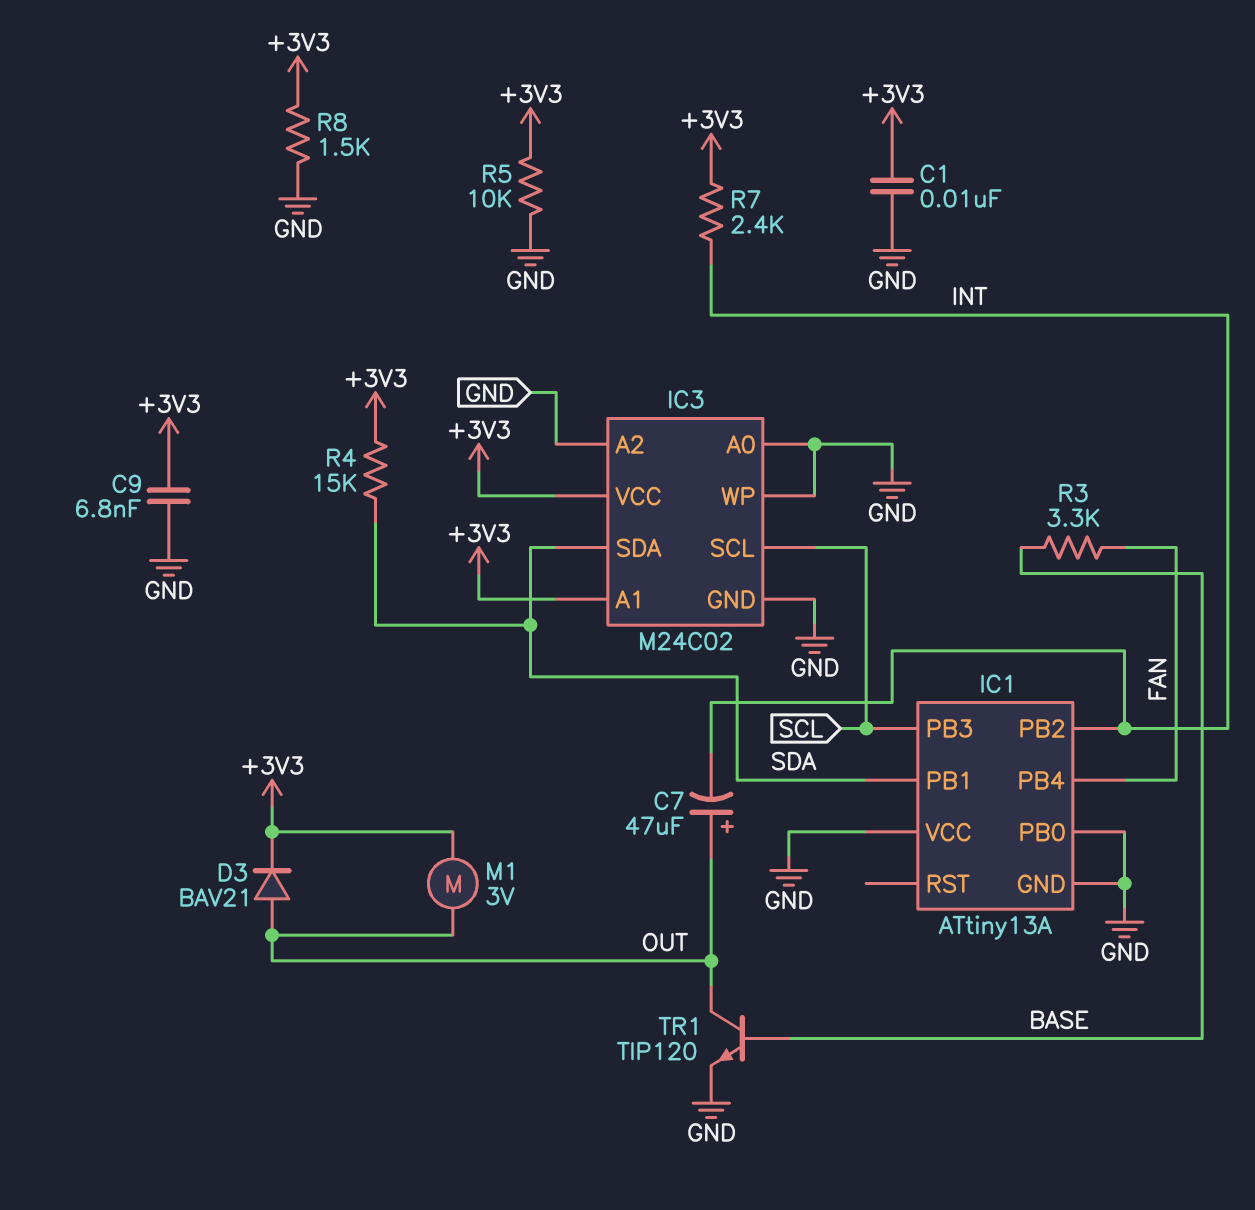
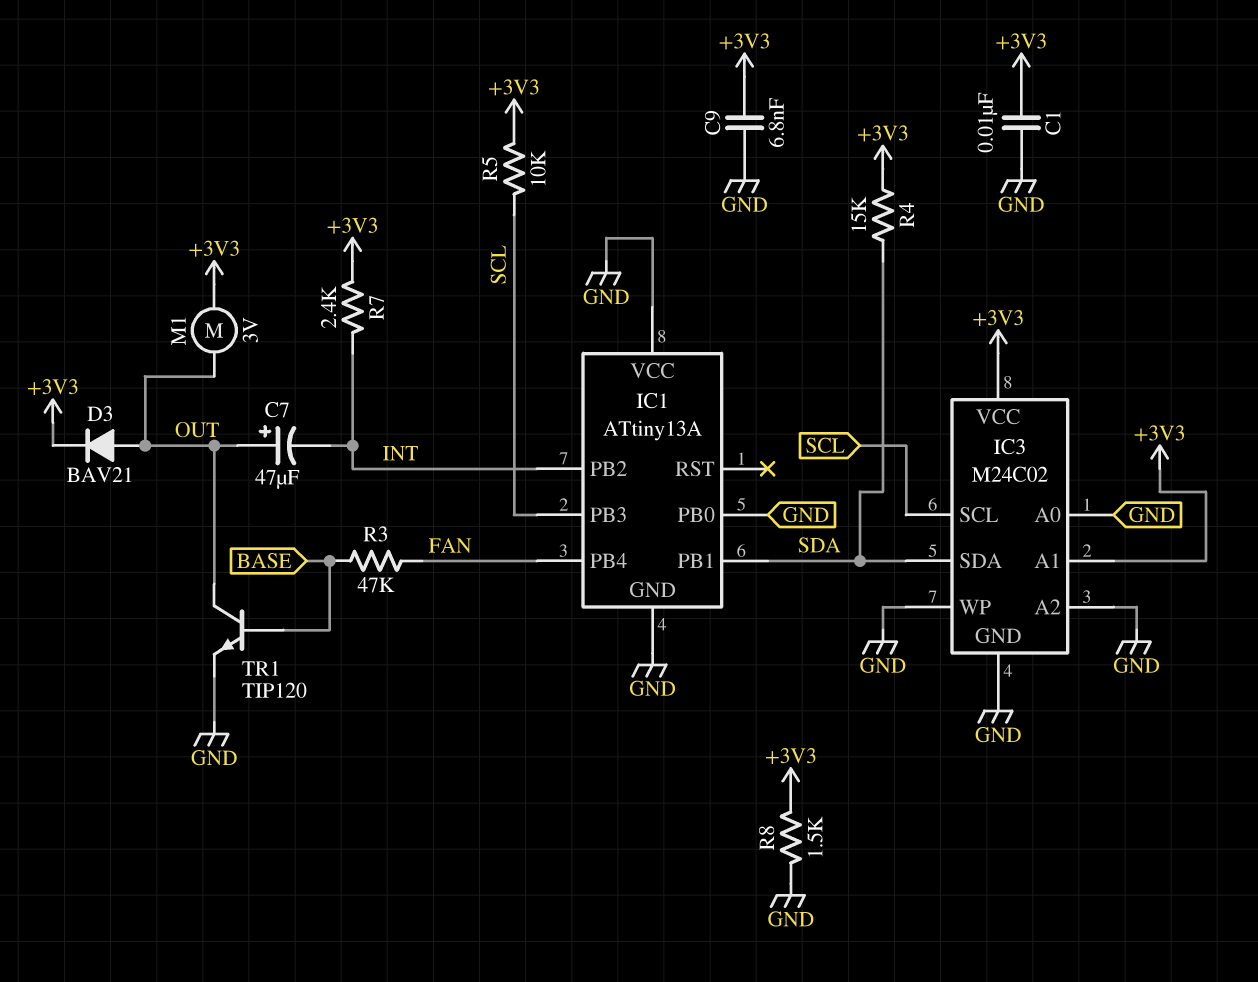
R3: 3.3k (BASE, FAN) -> 47k (BASE, FAN)
R5: 10k (+3V3, GND) -> 10k (+3V3, SCL)

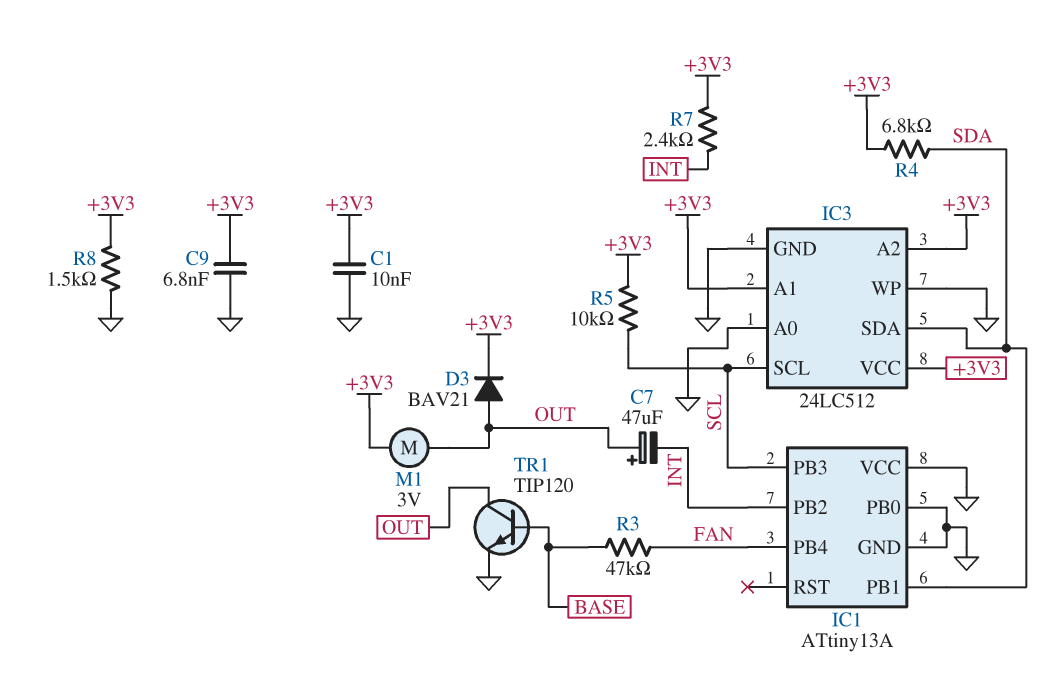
IC3: M24C02 -> 24LC512
IC3 pin A2: GND -> +3V3
R4: 15k (+3V3, SDA) -> 6.8k (+3V3, SDA)

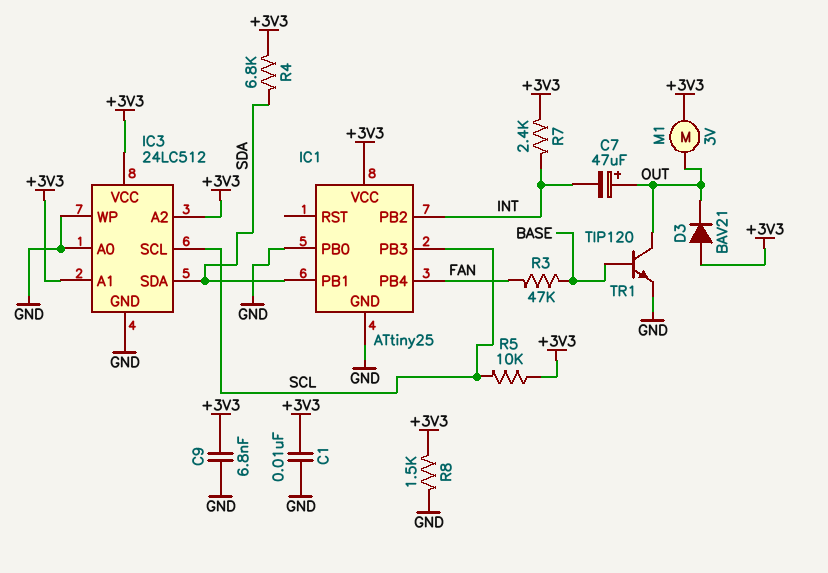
D3: diode BAV21 (A OUT, K +3V3) -> diode BAV21 (A +3V3, K OUT)
IC1: ATtiny13A -> ATtiny25
IC1 pin VCC: GND -> +3V3

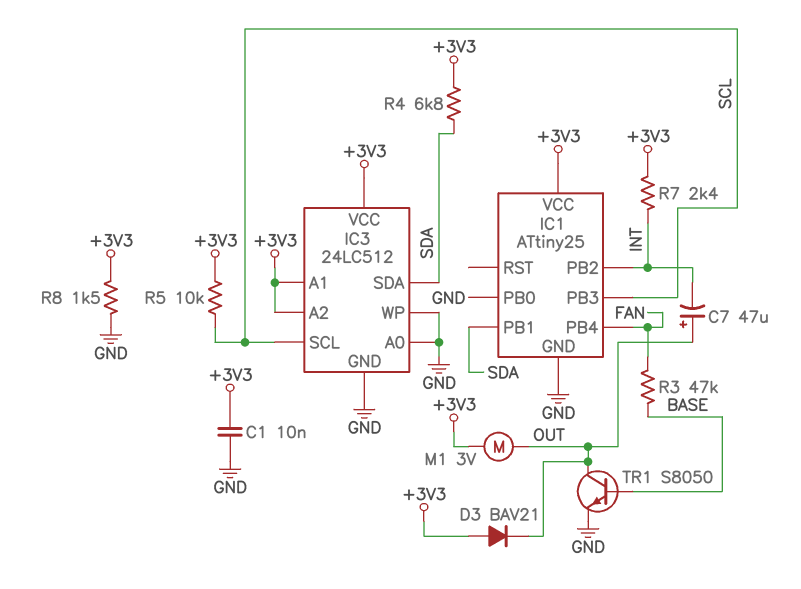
C9: 6.8nF (+3V3, GND) -> none
TR1: NPN TIP120 (B BASE, C OUT, E GND) -> NPN S8050 (B BASE, C OUT, E GND)

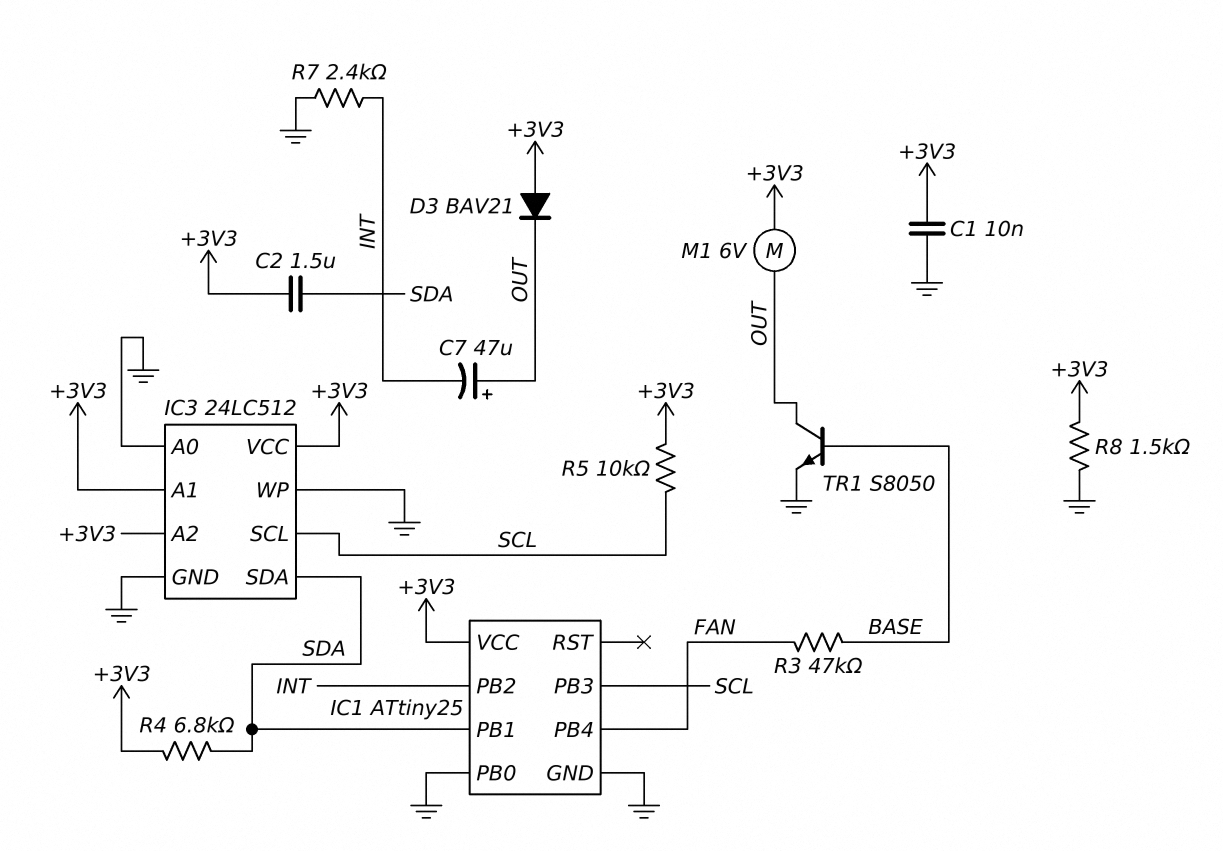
C2: none -> 1.5uF (+3V3, SDA)
M1: motor 3V (+3V3, OUT) -> motor 6V (+3V3, OUT)
R7: 2.4k (+3V3, INT) -> 2.4k (GND, INT)

